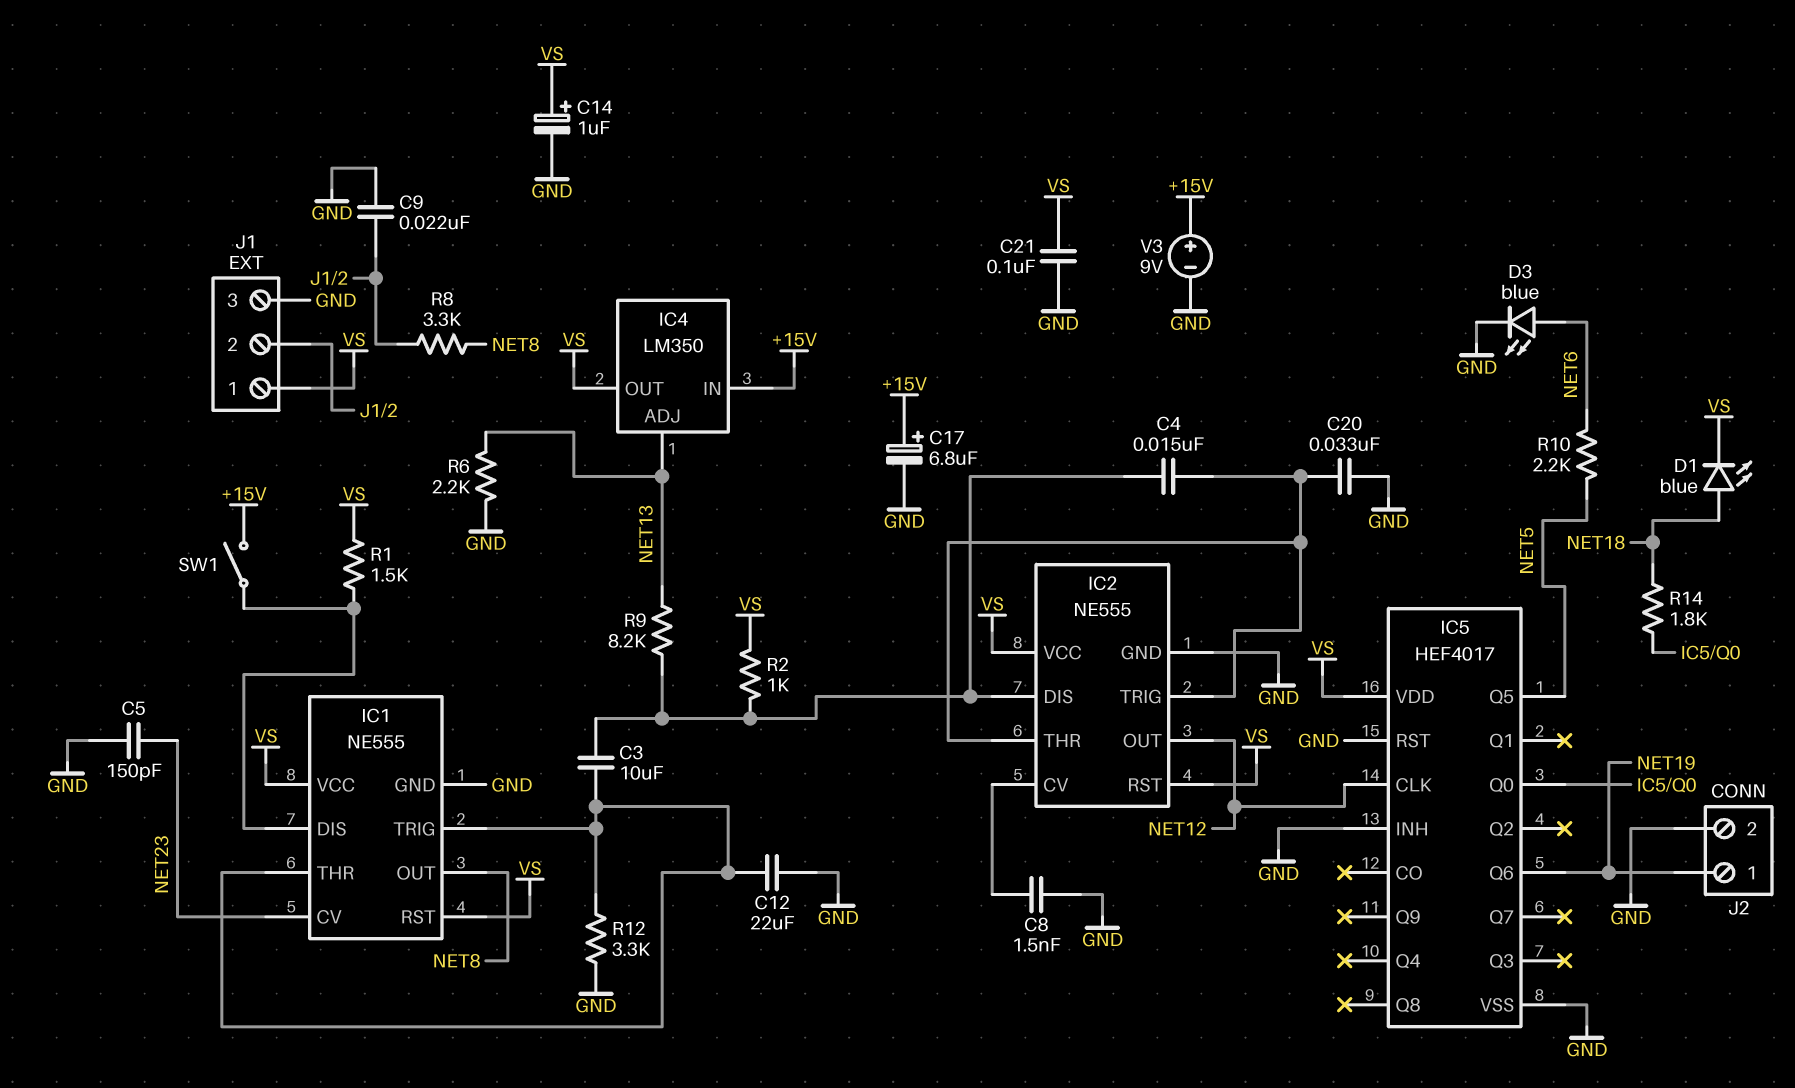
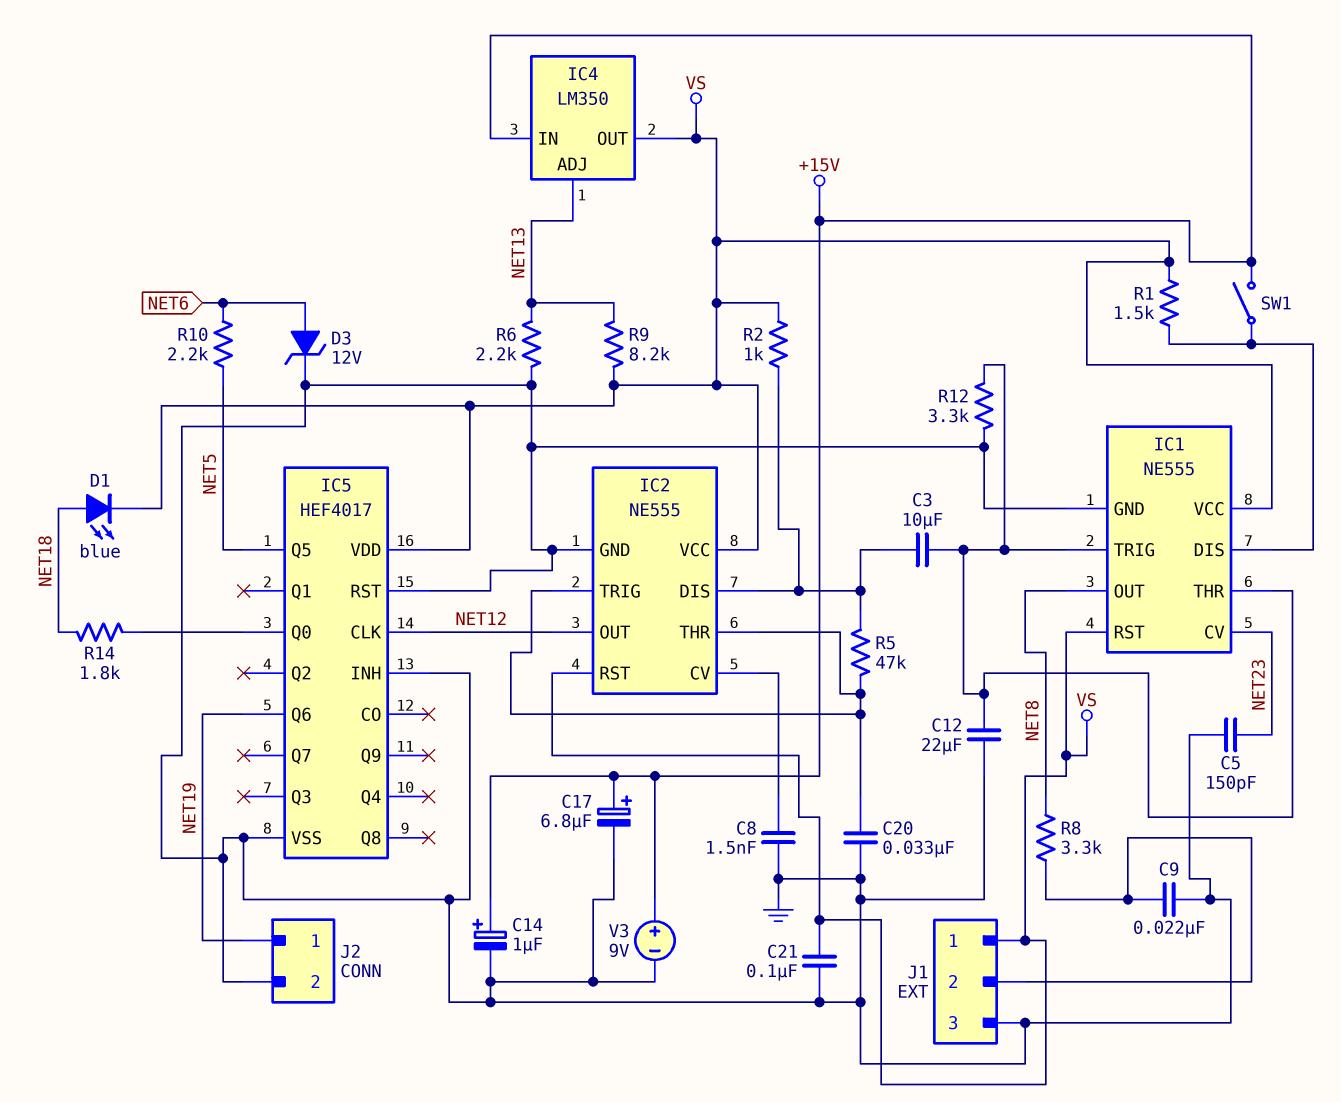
C4: 15nF (IC2/DIS, IC2/THR) -> none
C14: 1uF (plus VS, minus GND) -> 1uF (plus +15V, minus GND)
D3: LED blue (A NET6, K GND) -> zener 12V (A NET6, K GND)
R5: none -> 47k (IC2/DIS, IC2/THR)
R9: 8.2k (IC2/DIS, NET13) -> 8.2k (NET13, VS)

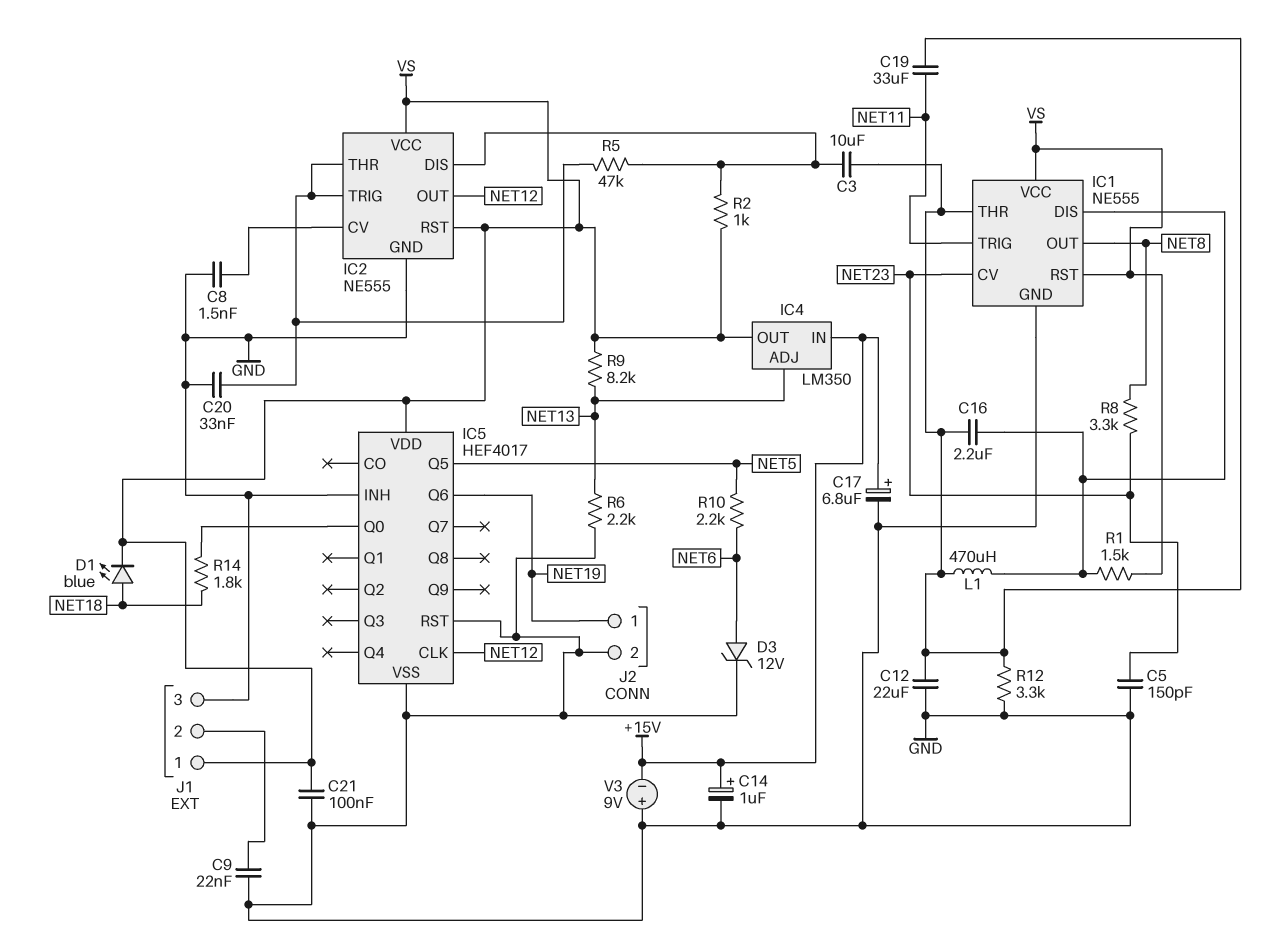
C16: none -> 2.2uF (IC1/DIS, IC1/THR)
C19: none -> 33uF (IC1/THR, NET11)
IC1 pin TRIG: IC1/THR -> NET11
L1: none -> 470uH (IC1/DIS, IC1/THR)
R8: 3.3k (J1/2, NET8) -> 3.3k (NET8, NET23)
SW1: switch (+15V, IC1/DIS) -> none
V3: 9V (plus +15V, minus GND) -> 9V (plus GND, minus +15V)

